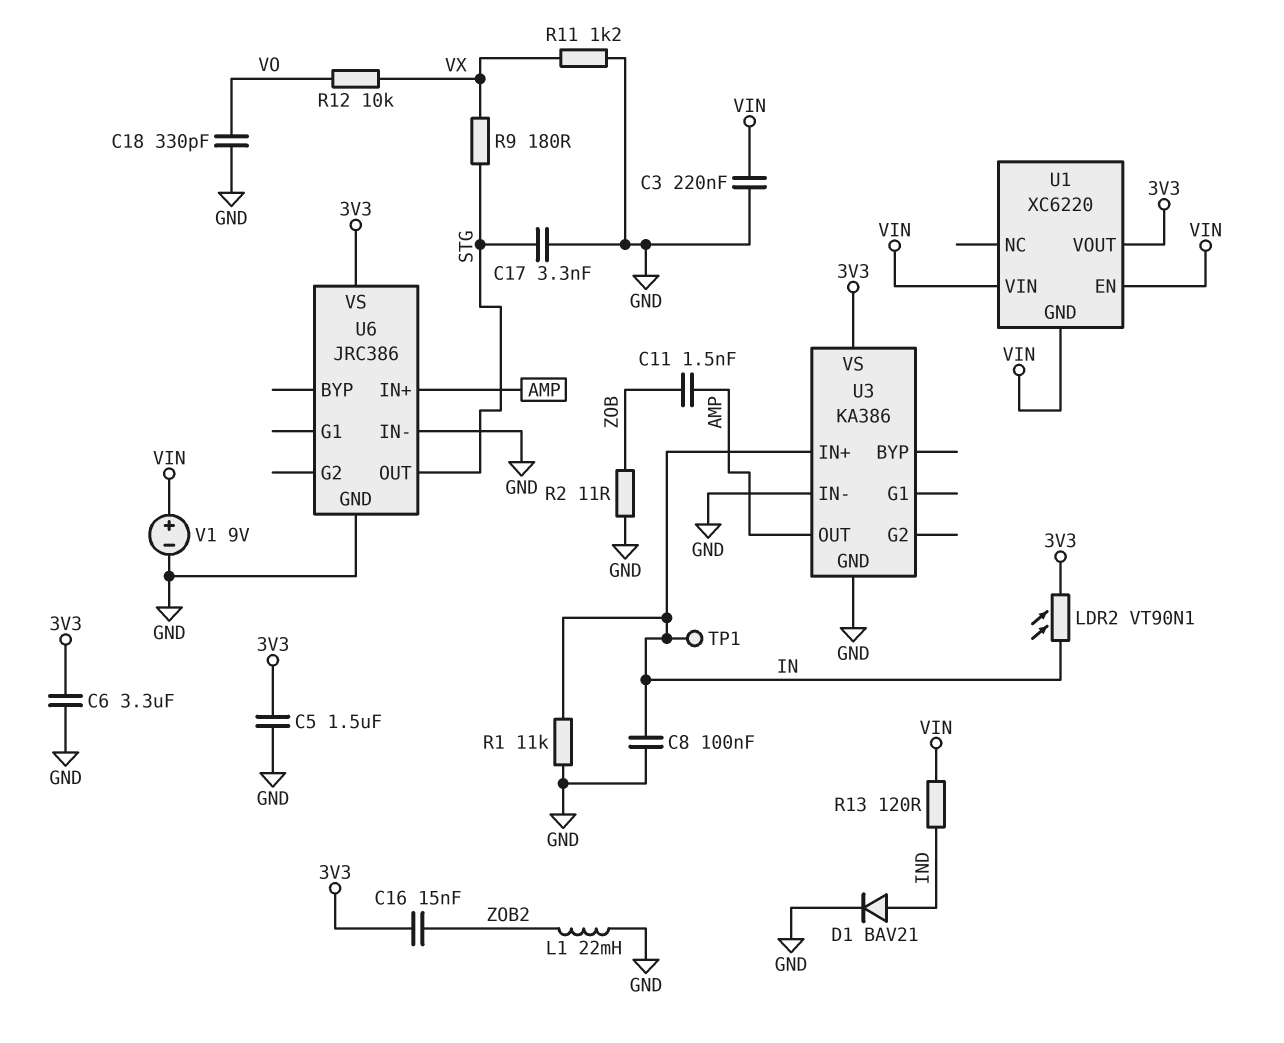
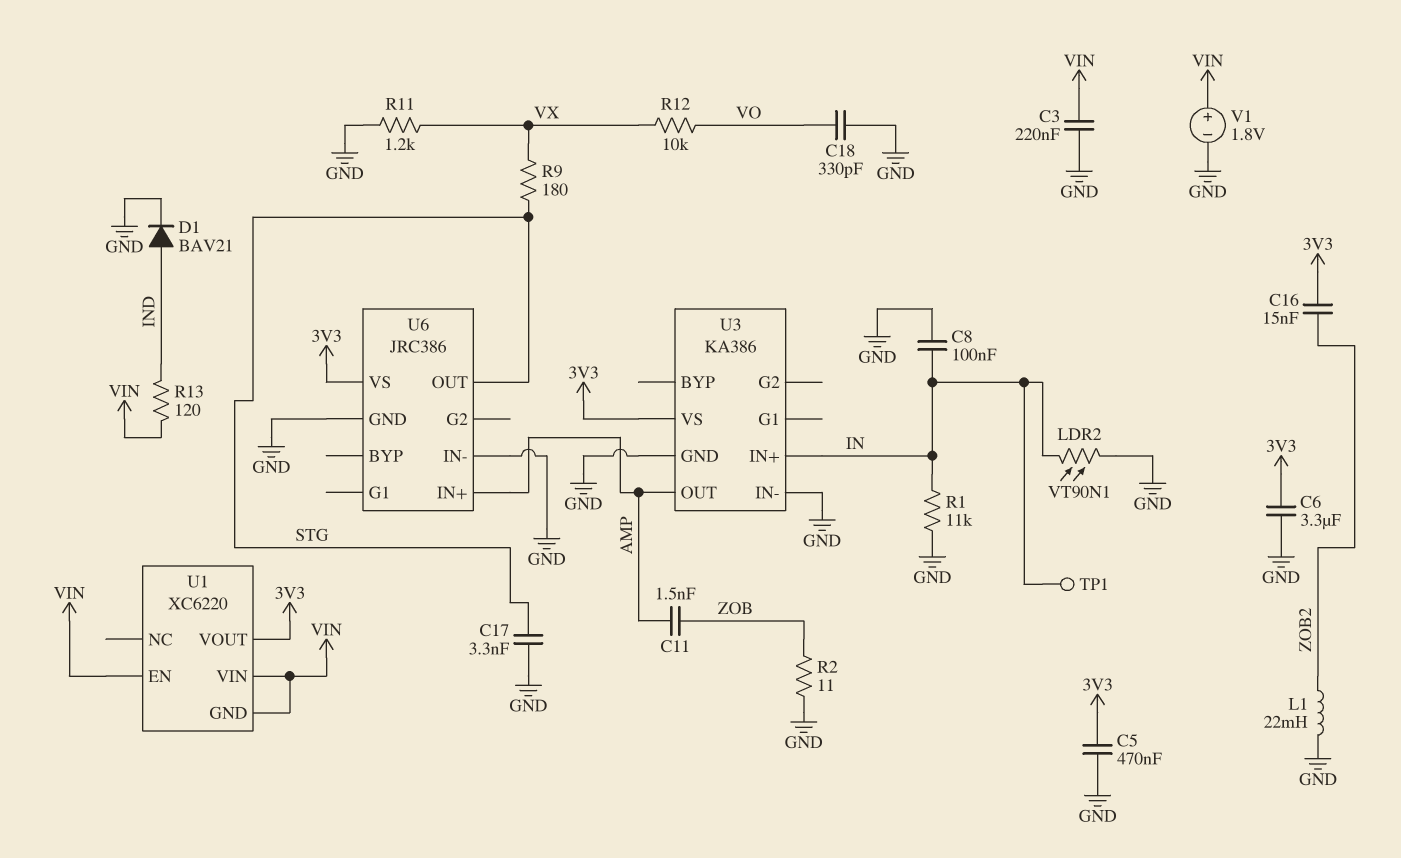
C5: 1.5uF (3V3, GND) -> 470nF (3V3, GND)
LDR2: VT90N1 (3V3, IN) -> VT90N1 (GND, IN)
V1: 9V (plus VIN, minus GND) -> 1.8V (plus VIN, minus GND)

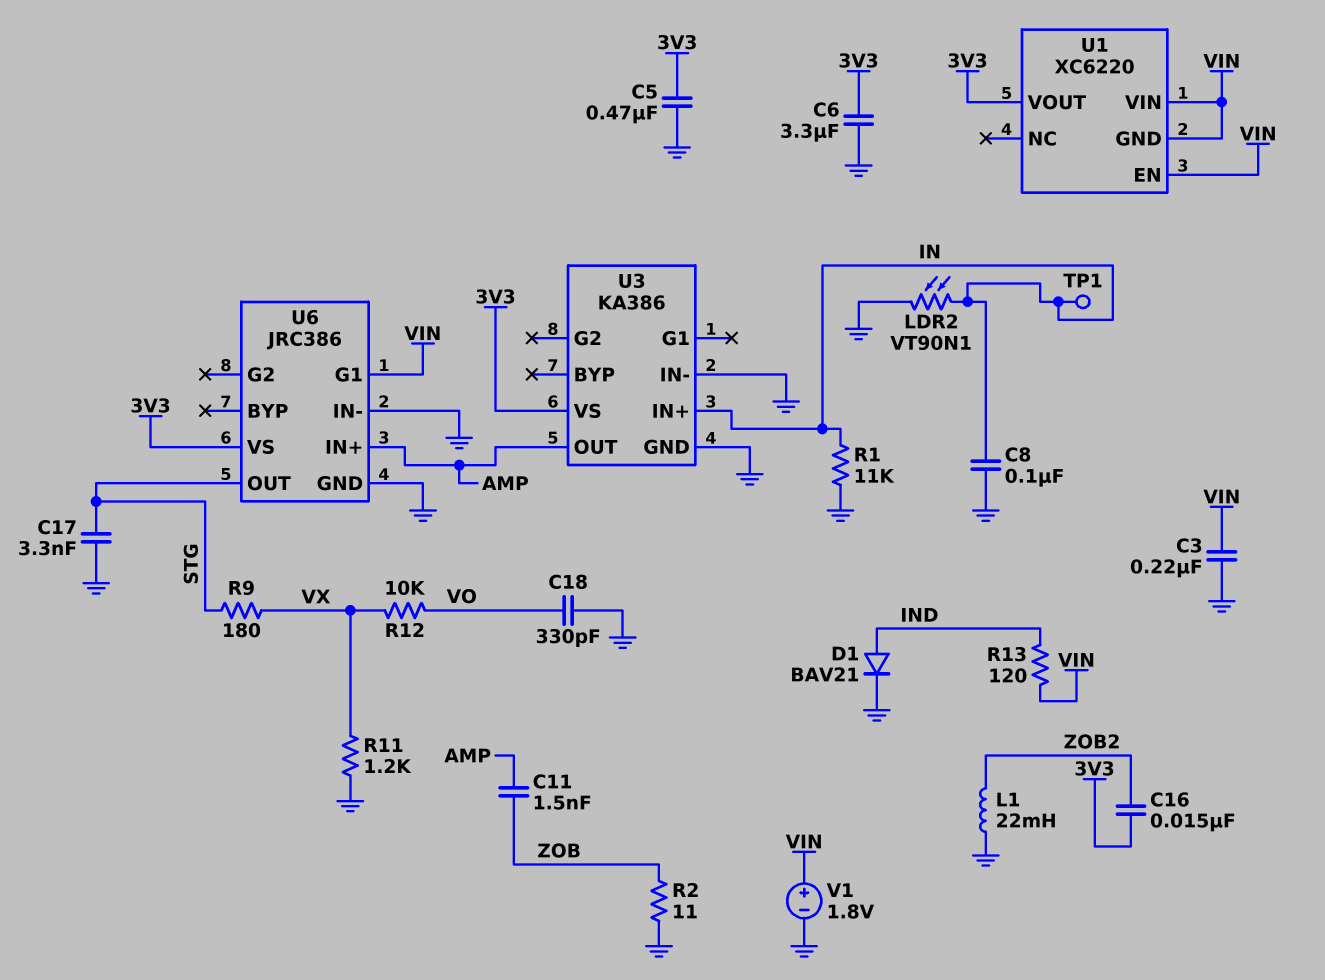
U6 pin G1: none -> VIN

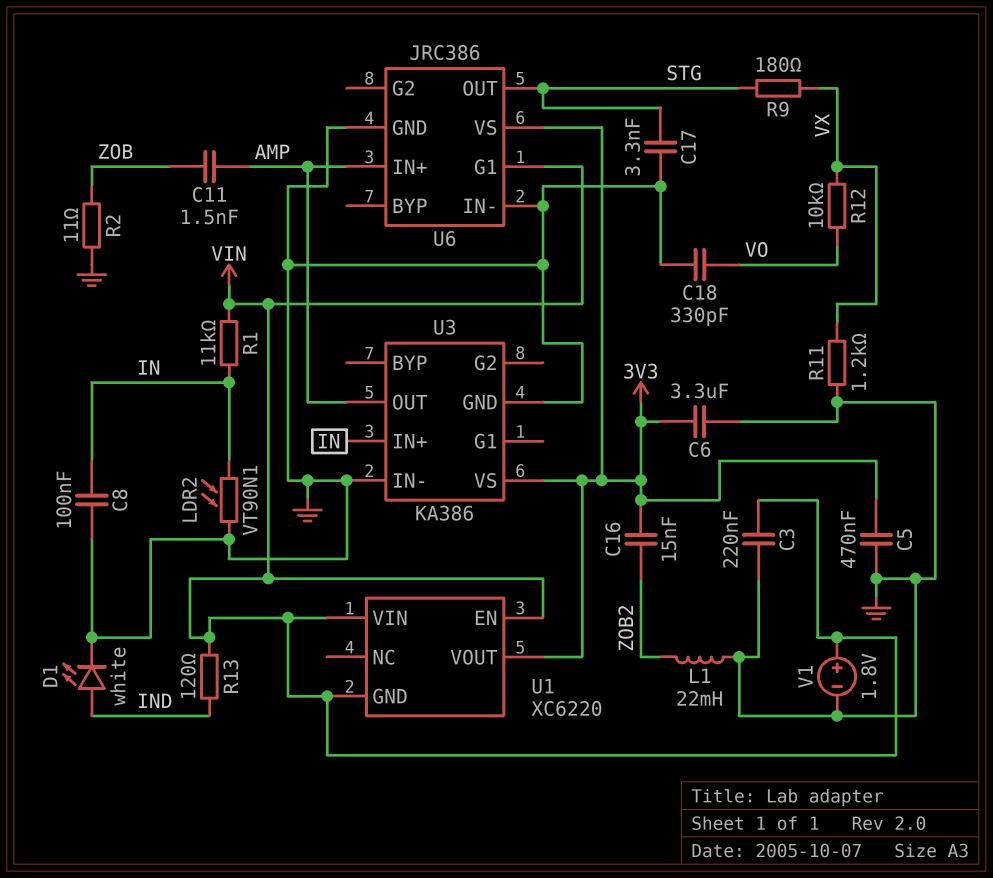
D1: diode BAV21 (A IND, K GND) -> LED white (A IND, K GND)
R1: 11k (GND, IN) -> 11k (IN, VIN)
TP1: test point (IN) -> none

